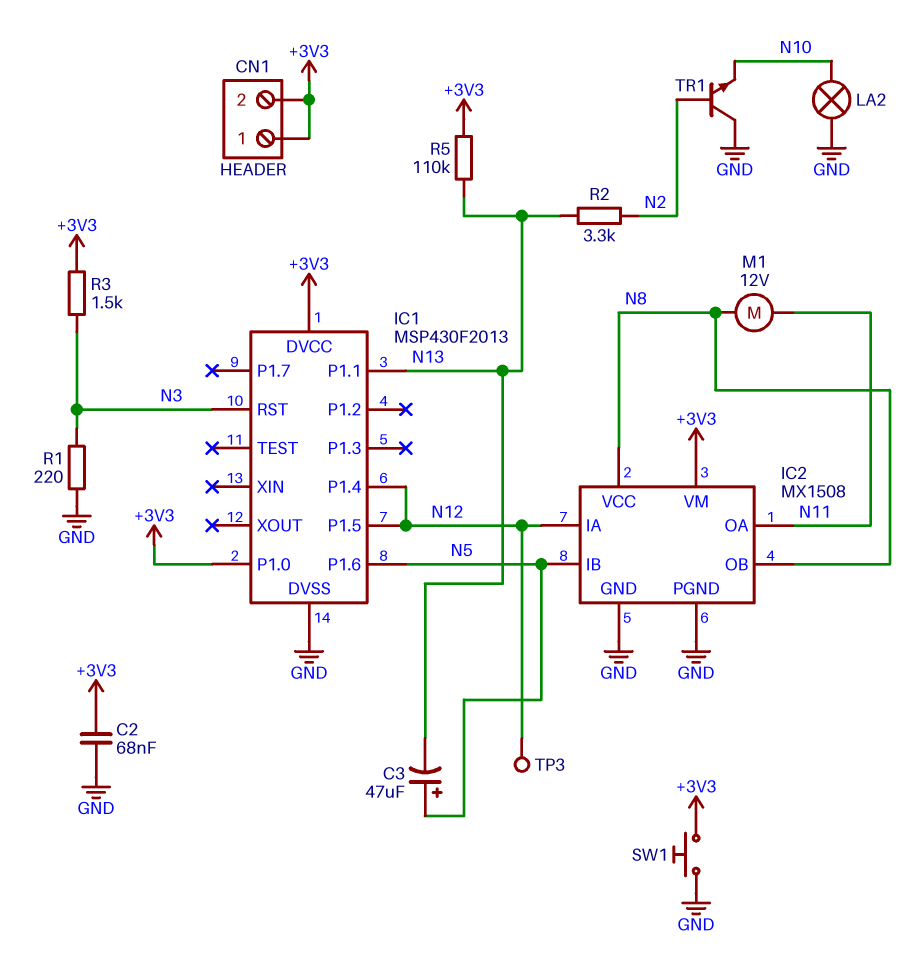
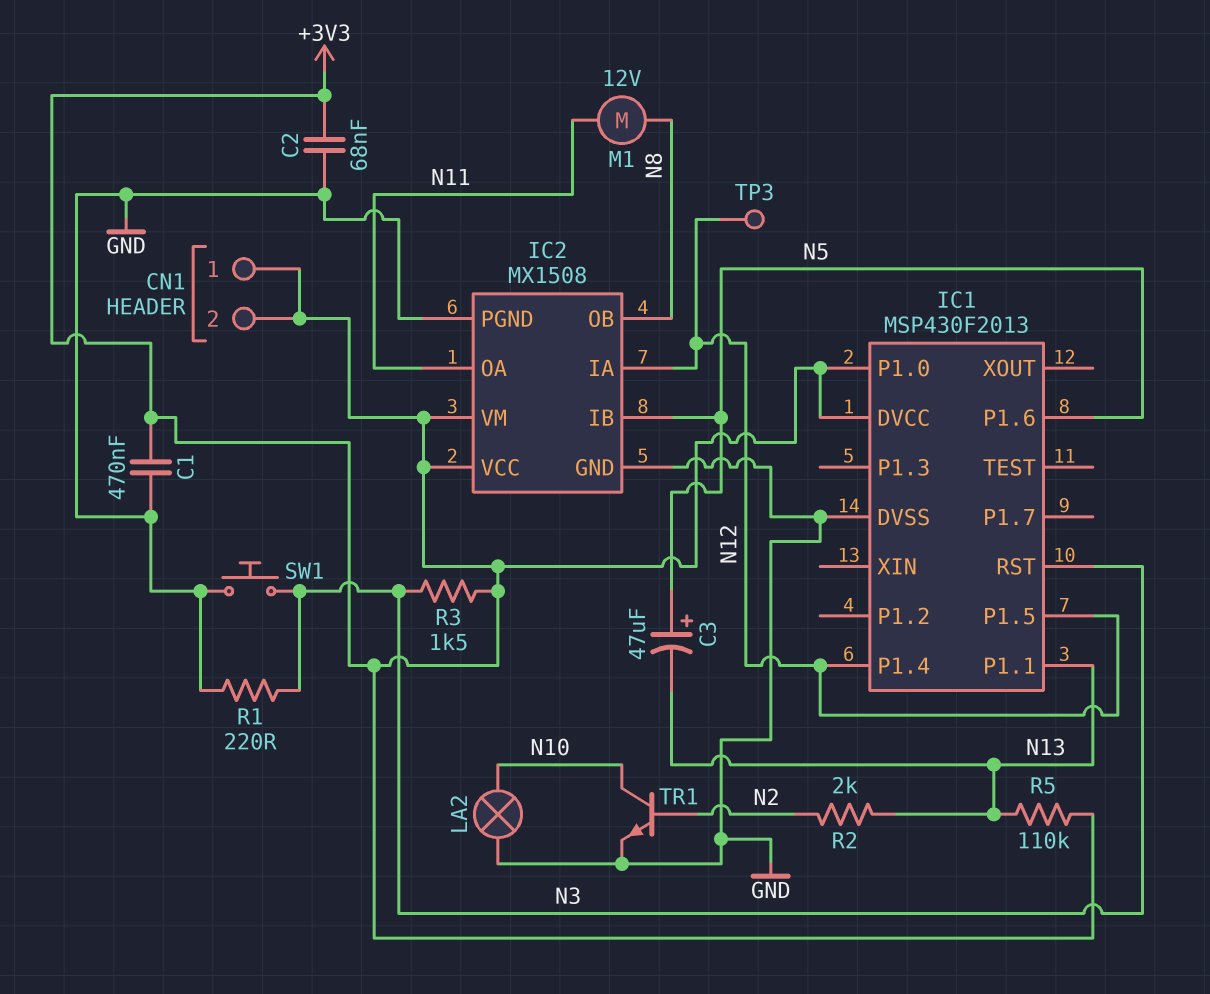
C1: none -> 470nF (+3V3, GND)
IC2 pin VCC: N8 -> +3V3
R2: 3.3k (N2, N13) -> 2k (N2, N13)
SW1: button (+3V3, GND) -> button (GND, N3)
TR1: NPN (B N2, C GND, E N10) -> NPN (B N2, C N10, E GND)

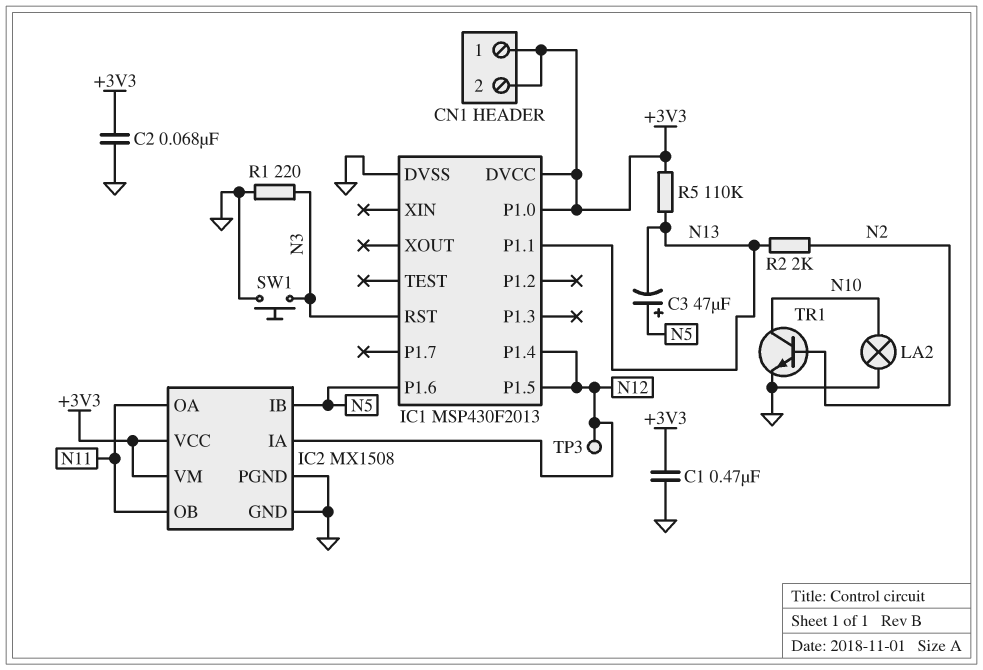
IC2 pin OB: N8 -> N11
M1: motor 12V (N8, N11) -> none
R3: 1.5k (+3V3, N3) -> none

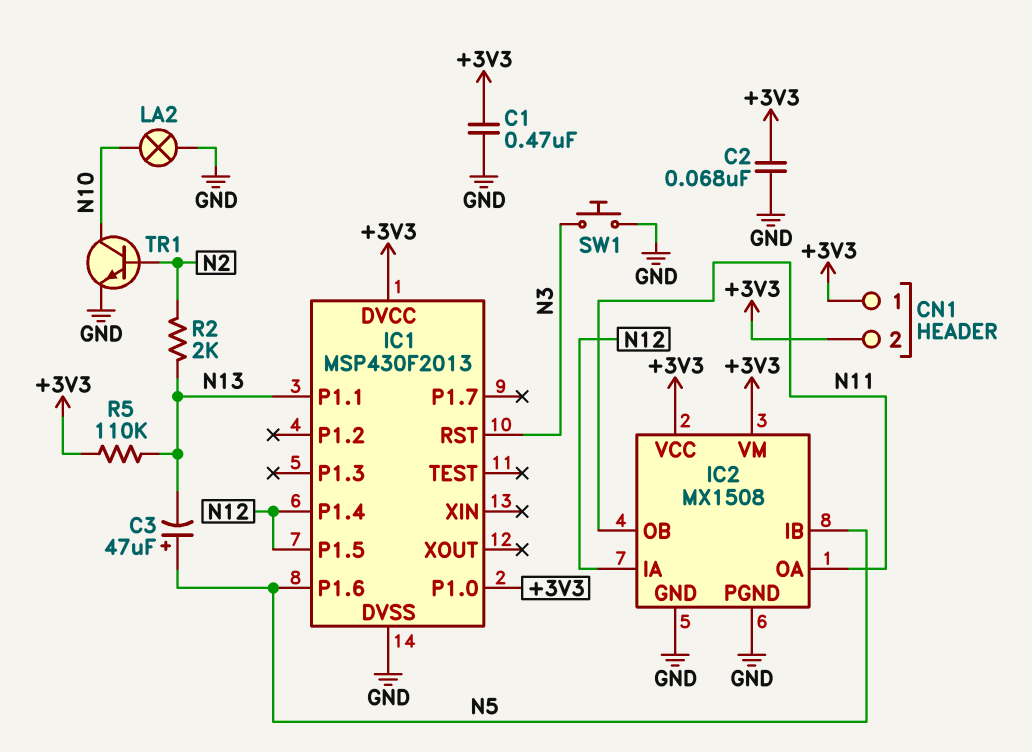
R1: 220 (GND, N3) -> none
TP3: test point (N12) -> none

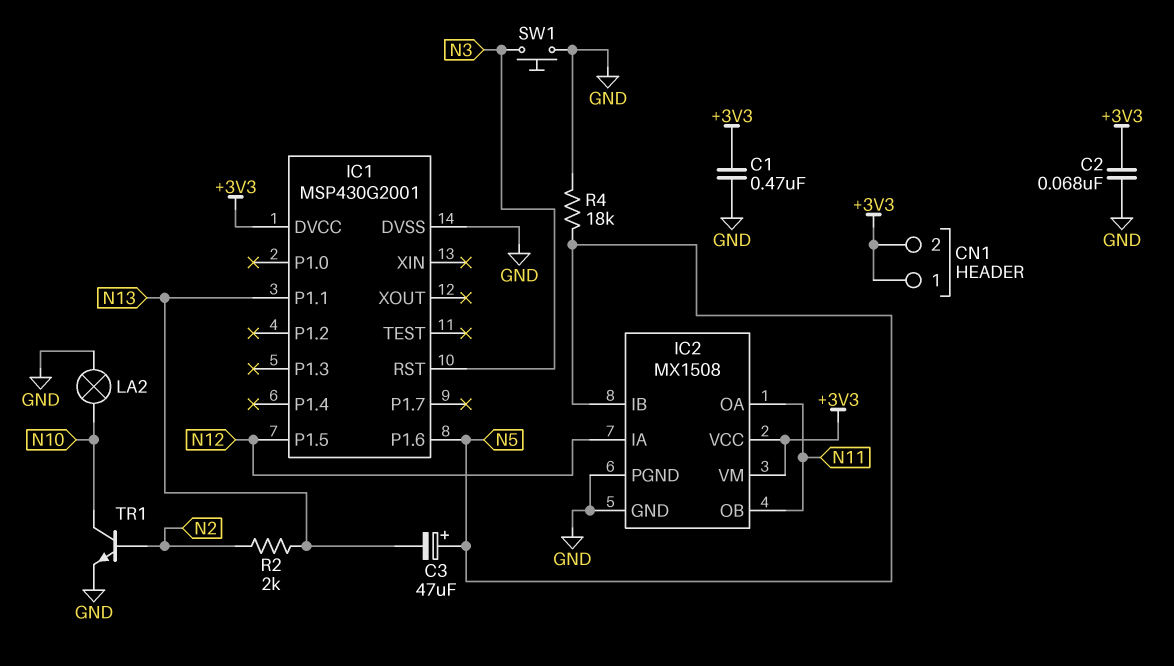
IC1: MSP430F2013 -> MSP430G2001
IC1 pin P1.0: +3V3 -> none
IC1 pin P1.4: N12 -> none
R4: none -> 18k (GND, N5)
R5: 110k (+3V3, N13) -> none

